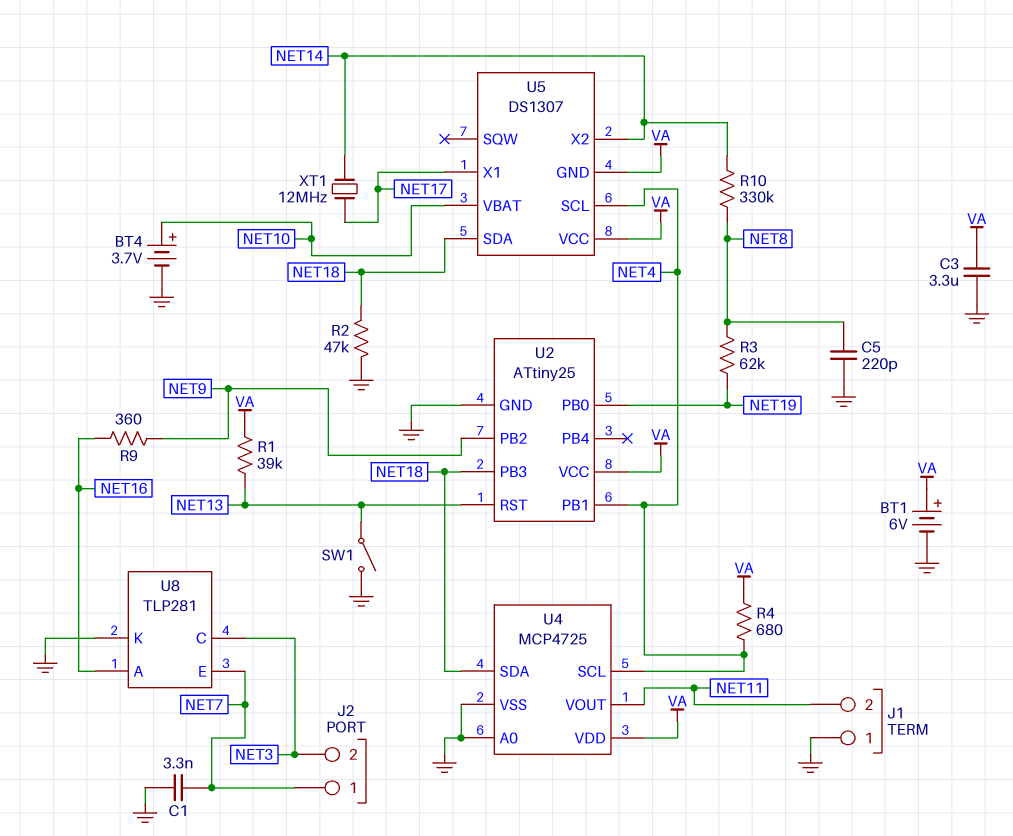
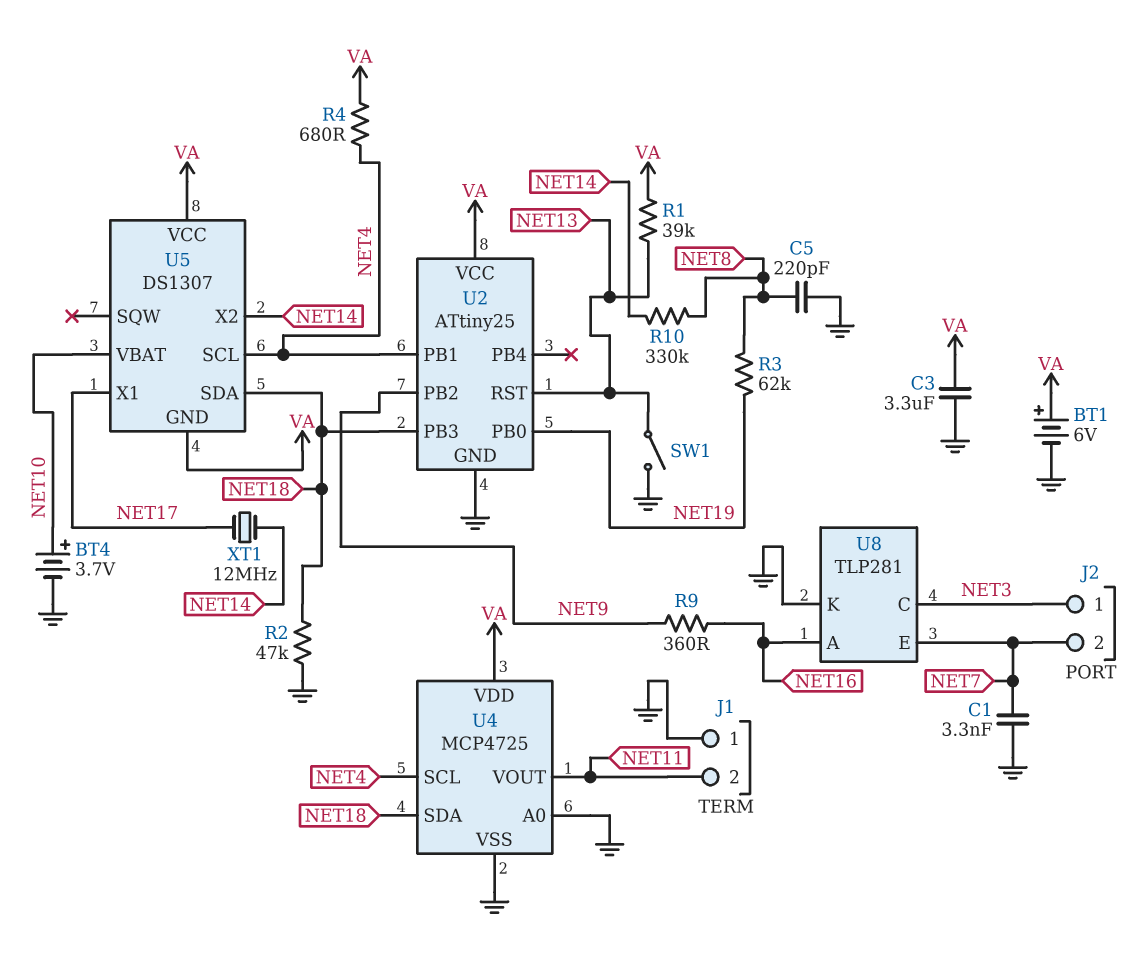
J2 pin 1: NET7 -> NET3
J2 pin 2: NET3 -> NET7

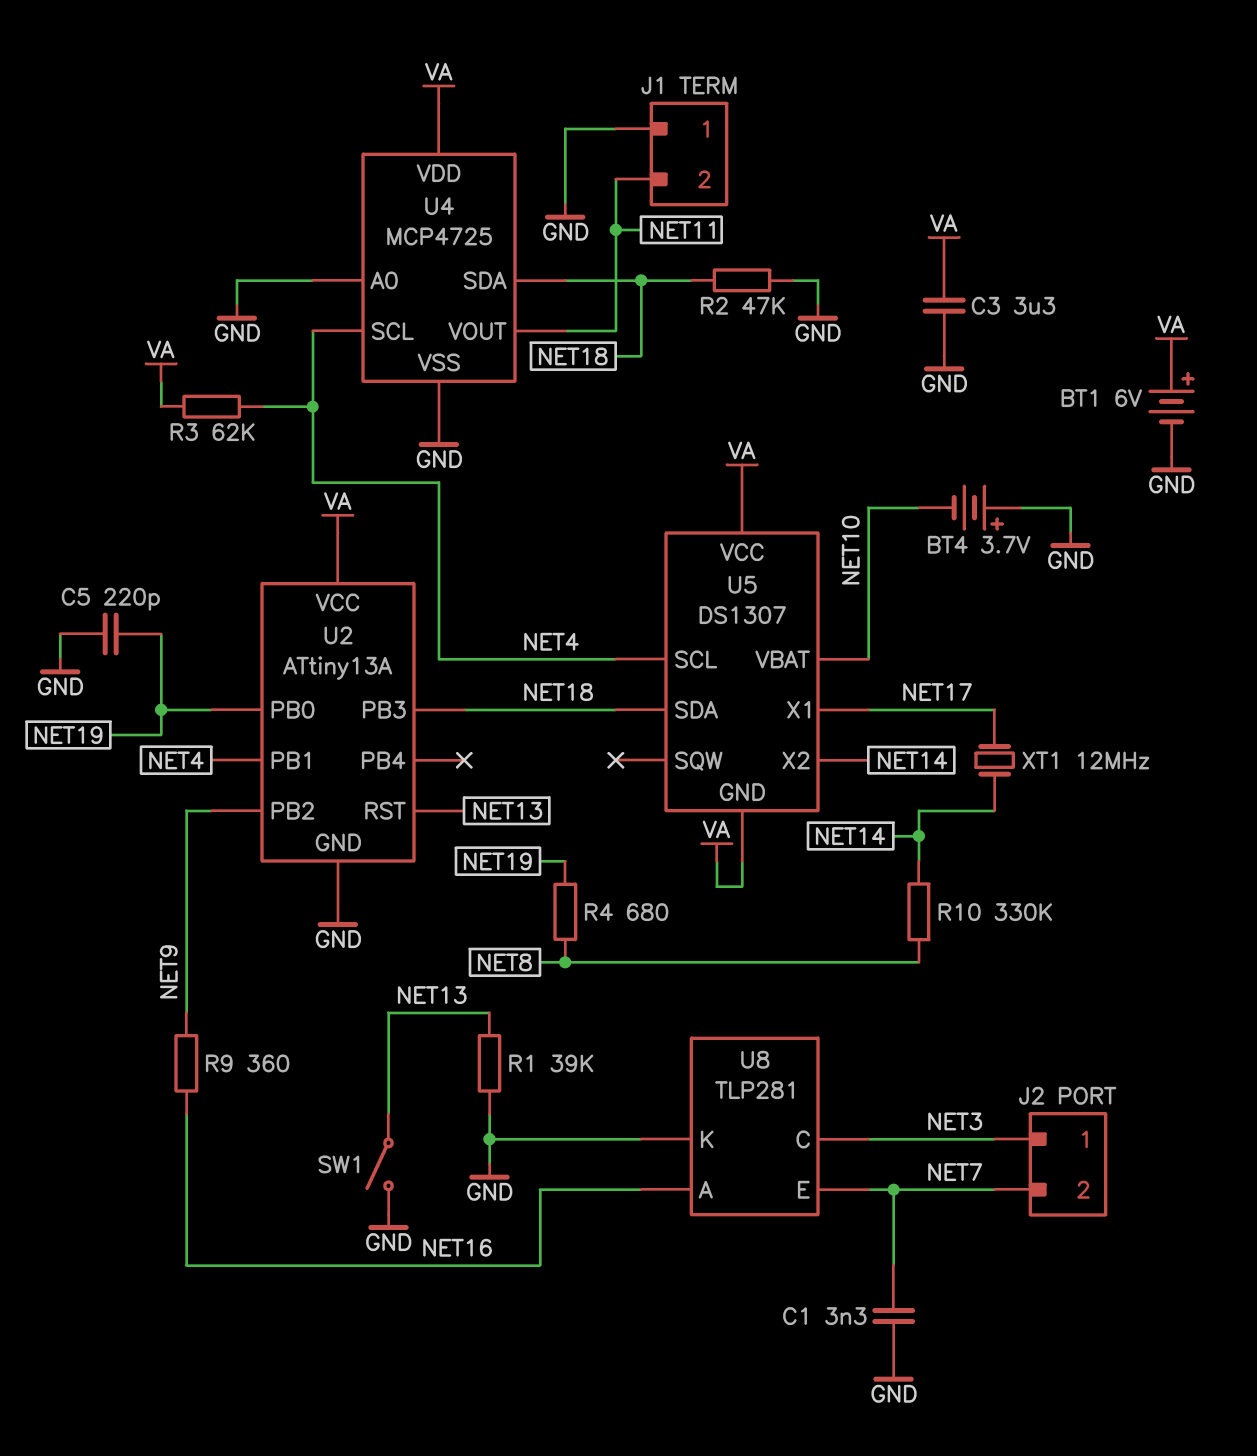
BT4: 3.7V (plus NET10, minus GND) -> 3.7V (plus GND, minus NET10)
C5: 220pF (GND, NET8) -> 220pF (GND, NET19)
R1: 39k (NET13, VA) -> 39k (GND, NET13)
R3: 62k (NET8, NET19) -> 62k (NET4, VA)
R4: 680 (NET4, VA) -> 680 (NET8, NET19)
U2: ATtiny25 -> ATtiny13A

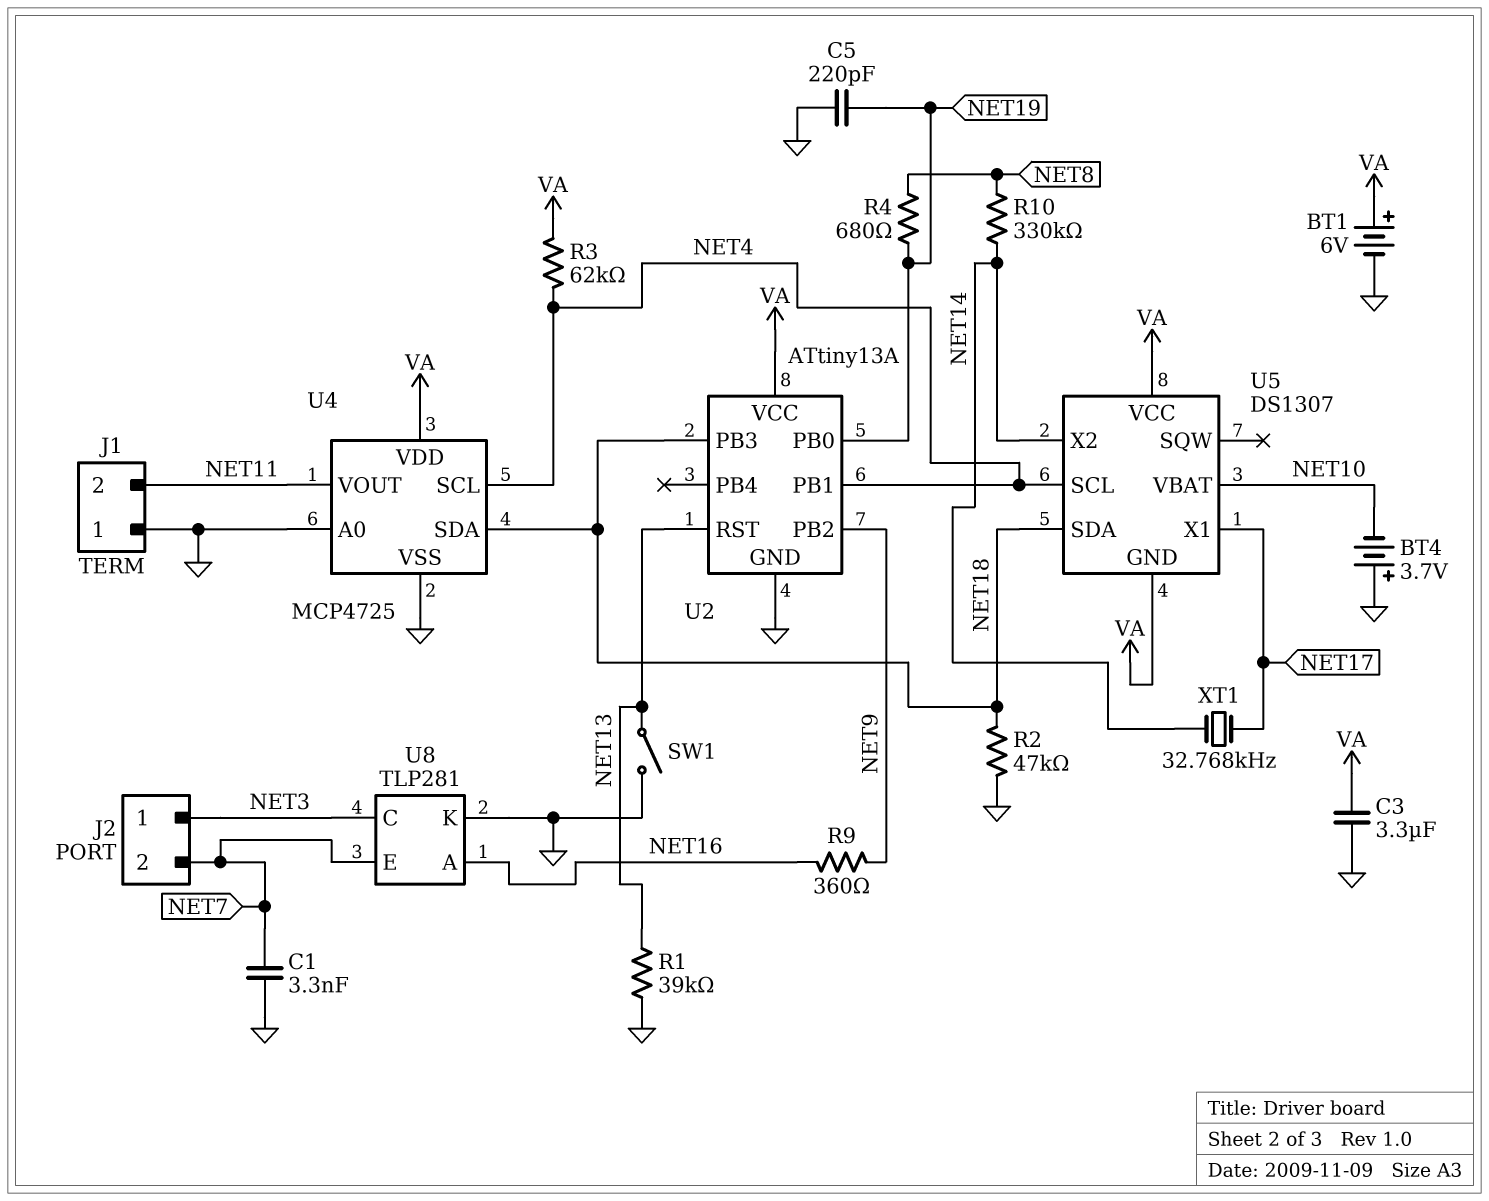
XT1: 12MHz (NET14, NET17) -> 32.768kHz (NET14, NET17)

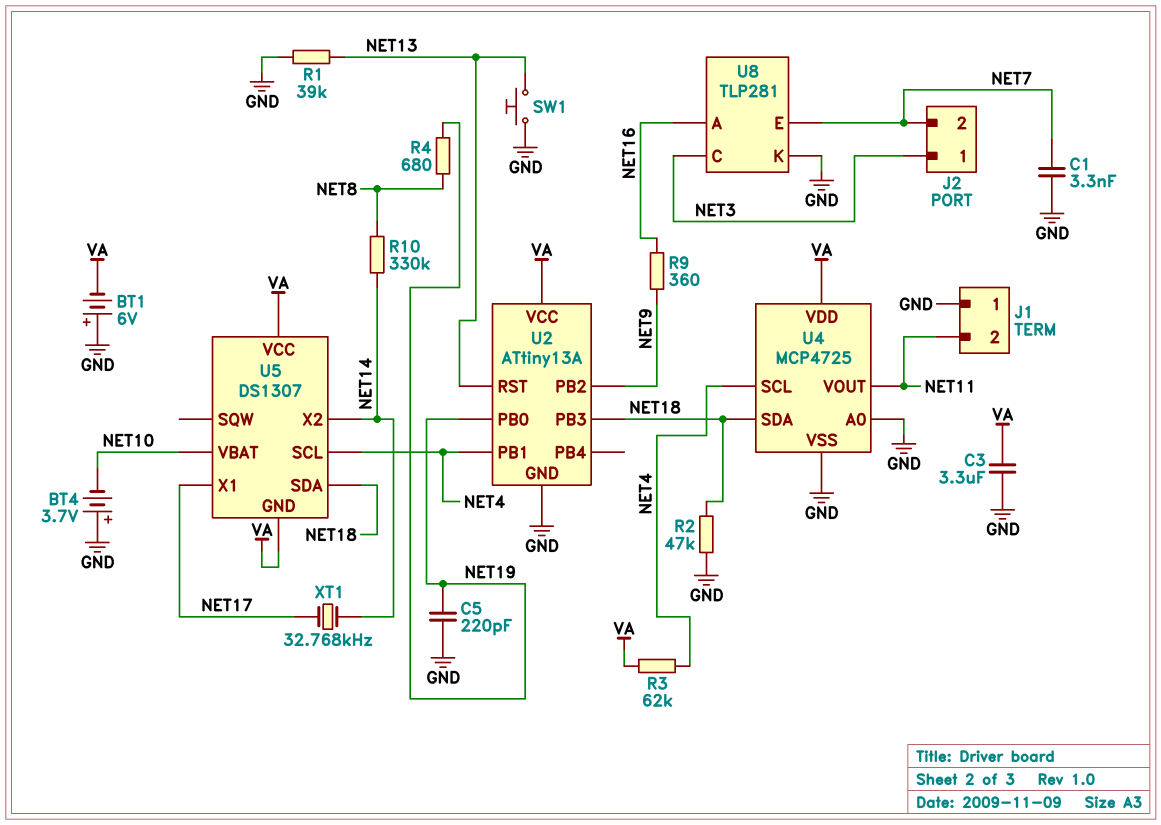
BT1: 6V (plus VA, minus GND) -> 6V (plus GND, minus VA)
SW1: switch (GND, NET13) -> button (GND, NET13)

